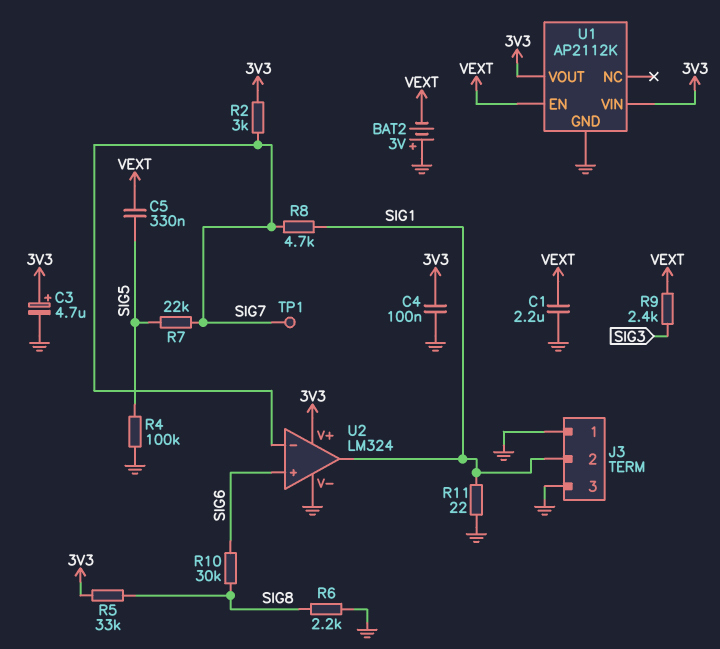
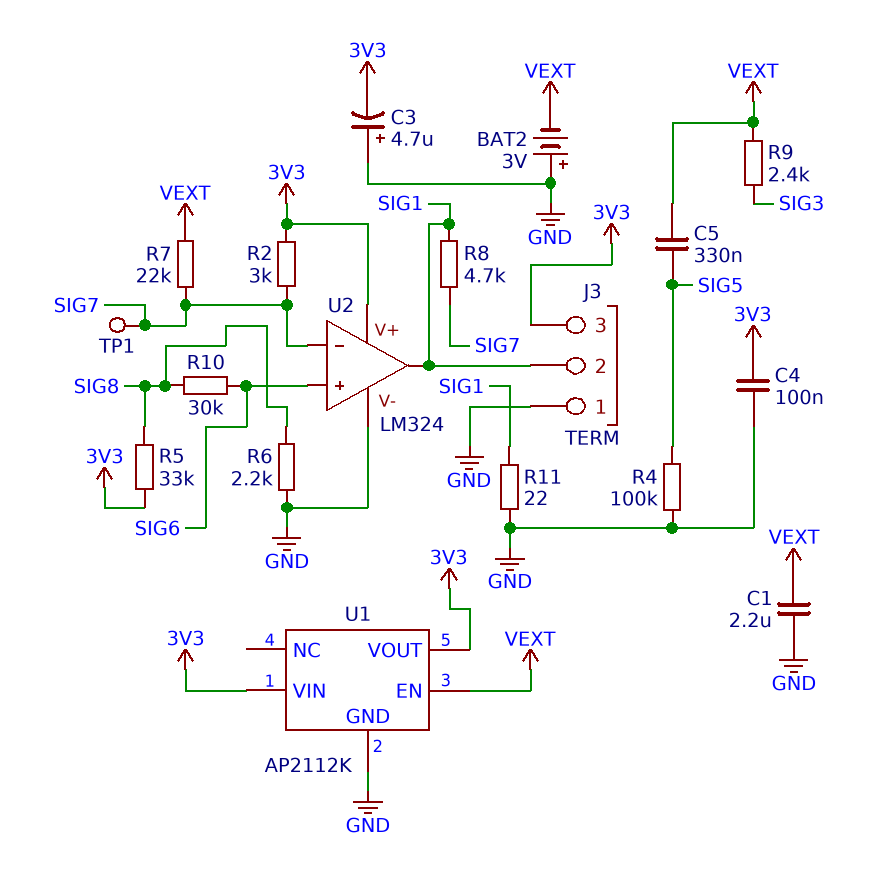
C3: 4.7uF (plus 3V3, minus GND) -> 4.7uF (plus GND, minus 3V3)
J3 pin 3: GND -> 3V3
R7: 22k (SIG5, SIG7) -> 22k (SIG7, VEXT)

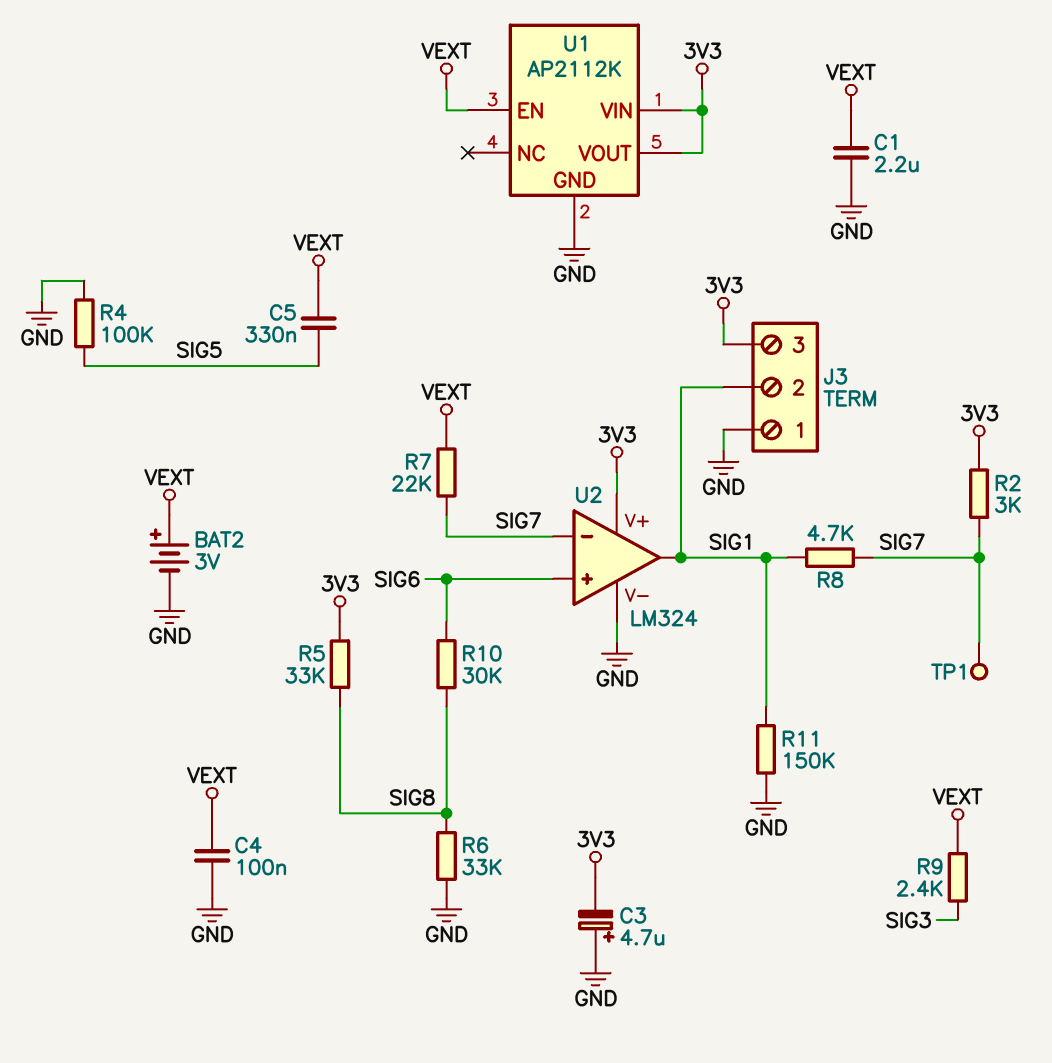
BAT2: 3V (plus GND, minus VEXT) -> 3V (plus VEXT, minus GND)
C4: 100nF (3V3, GND) -> 100nF (GND, VEXT)
R6: 2.2k (GND, SIG8) -> 33k (GND, SIG8)
R11: 22 (GND, SIG1) -> 150k (GND, SIG1)

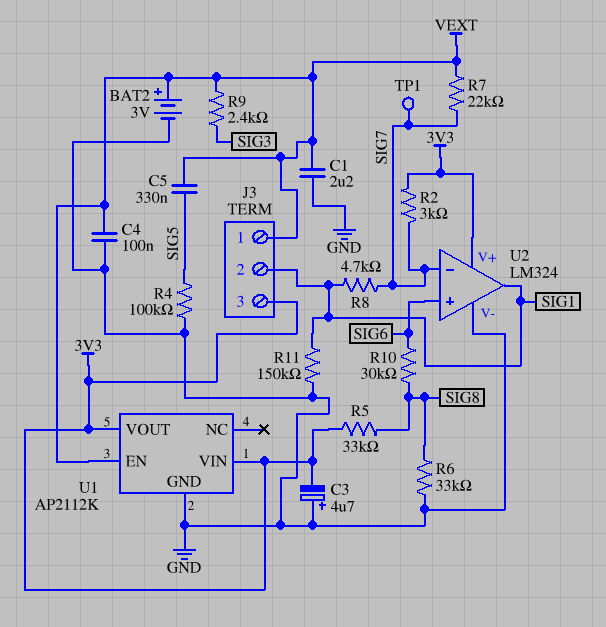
J3 pin 1: GND -> VEXT

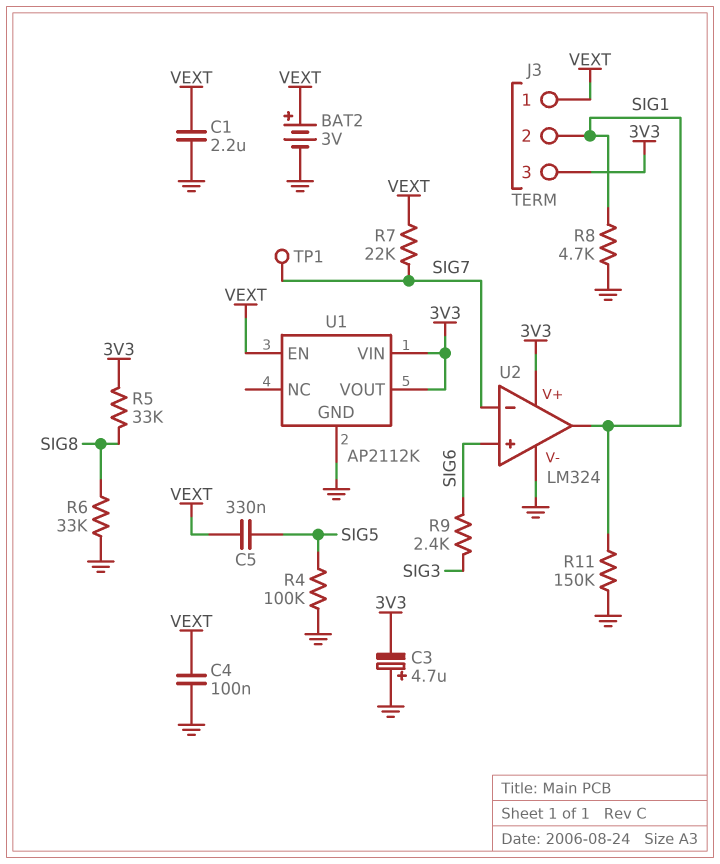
R2: 3k (3V3, SIG7) -> none
R8: 4.7k (SIG1, SIG7) -> 4.7k (GND, SIG1)
R9: 2.4k (SIG3, VEXT) -> 2.4k (SIG3, SIG6)
R10: 30k (SIG6, SIG8) -> none

